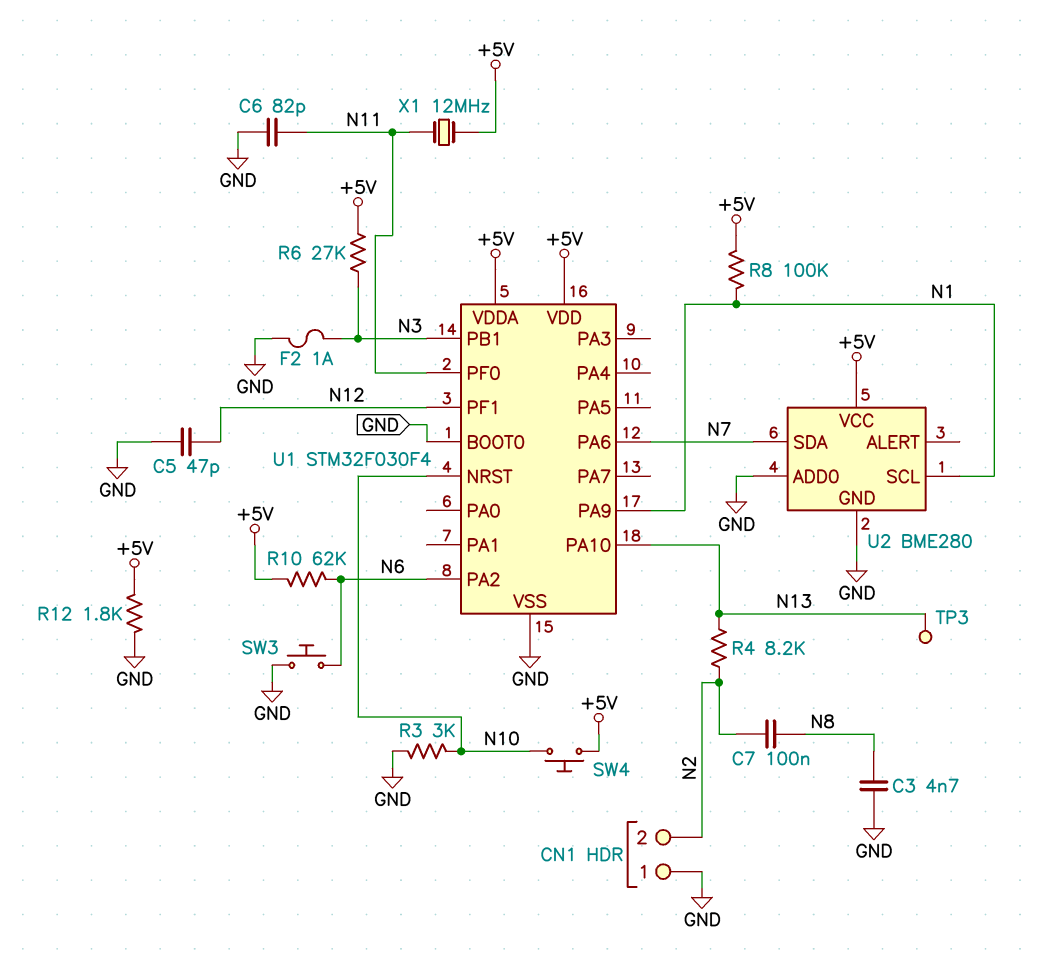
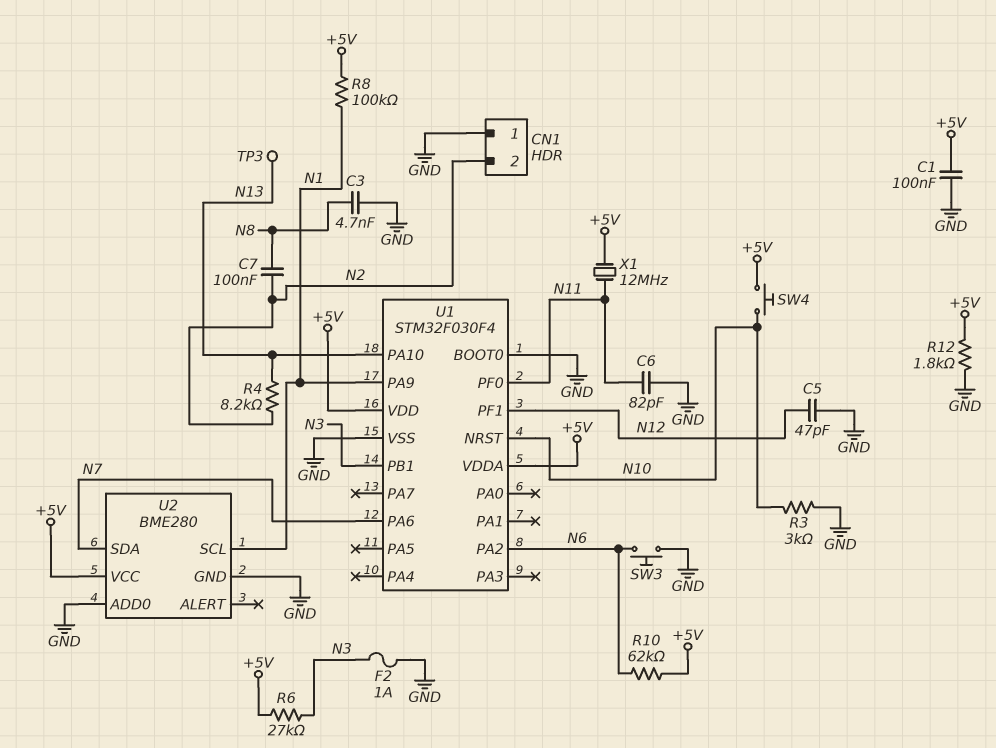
C1: none -> 100nF (+5V, GND)

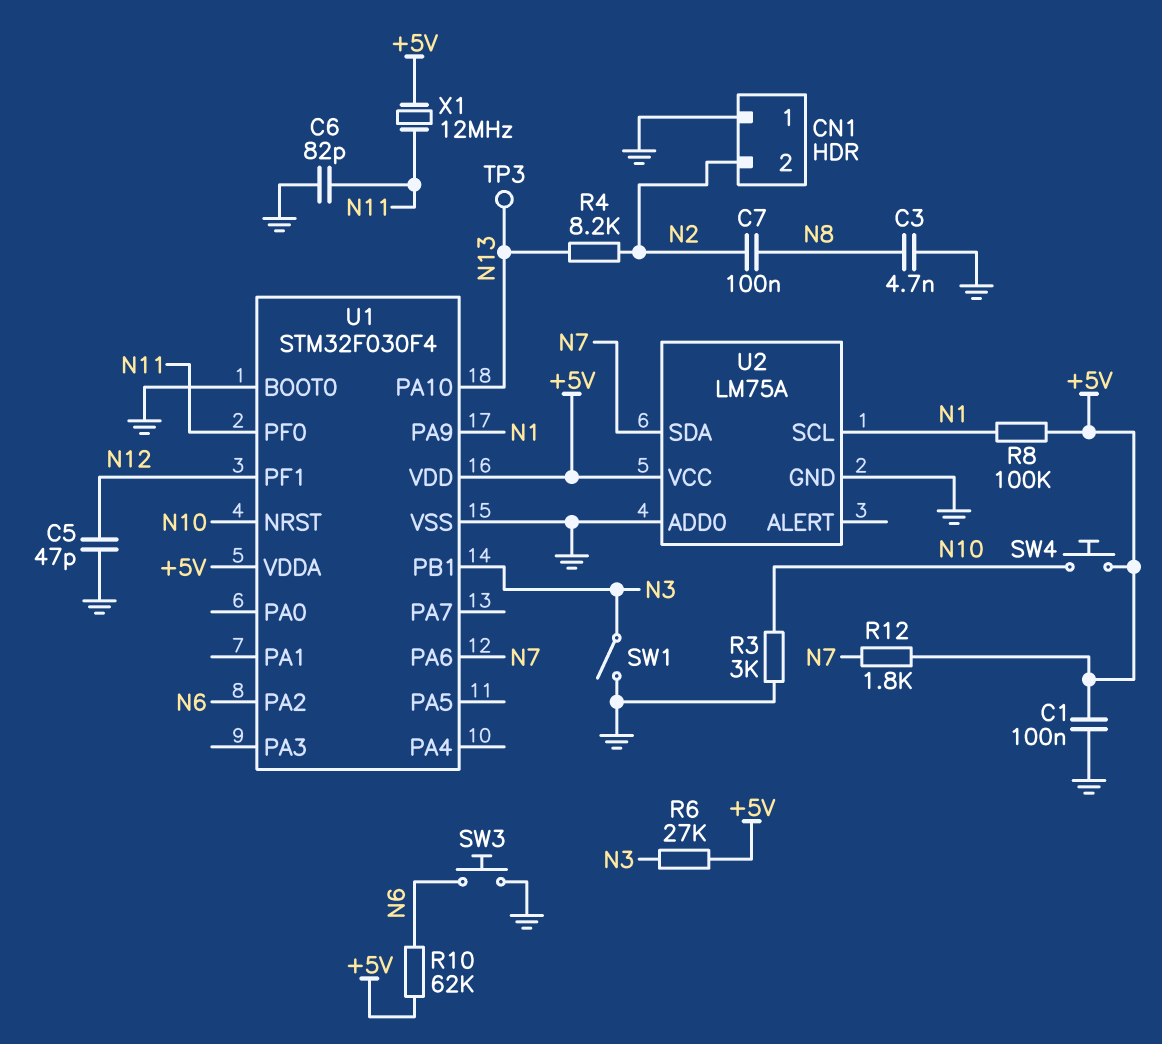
F2: 1A (GND, N3) -> none
R12: 1.8k (+5V, GND) -> 1.8k (+5V, N7)
SW1: none -> switch (GND, N3)
U2: BME280 -> LM75A

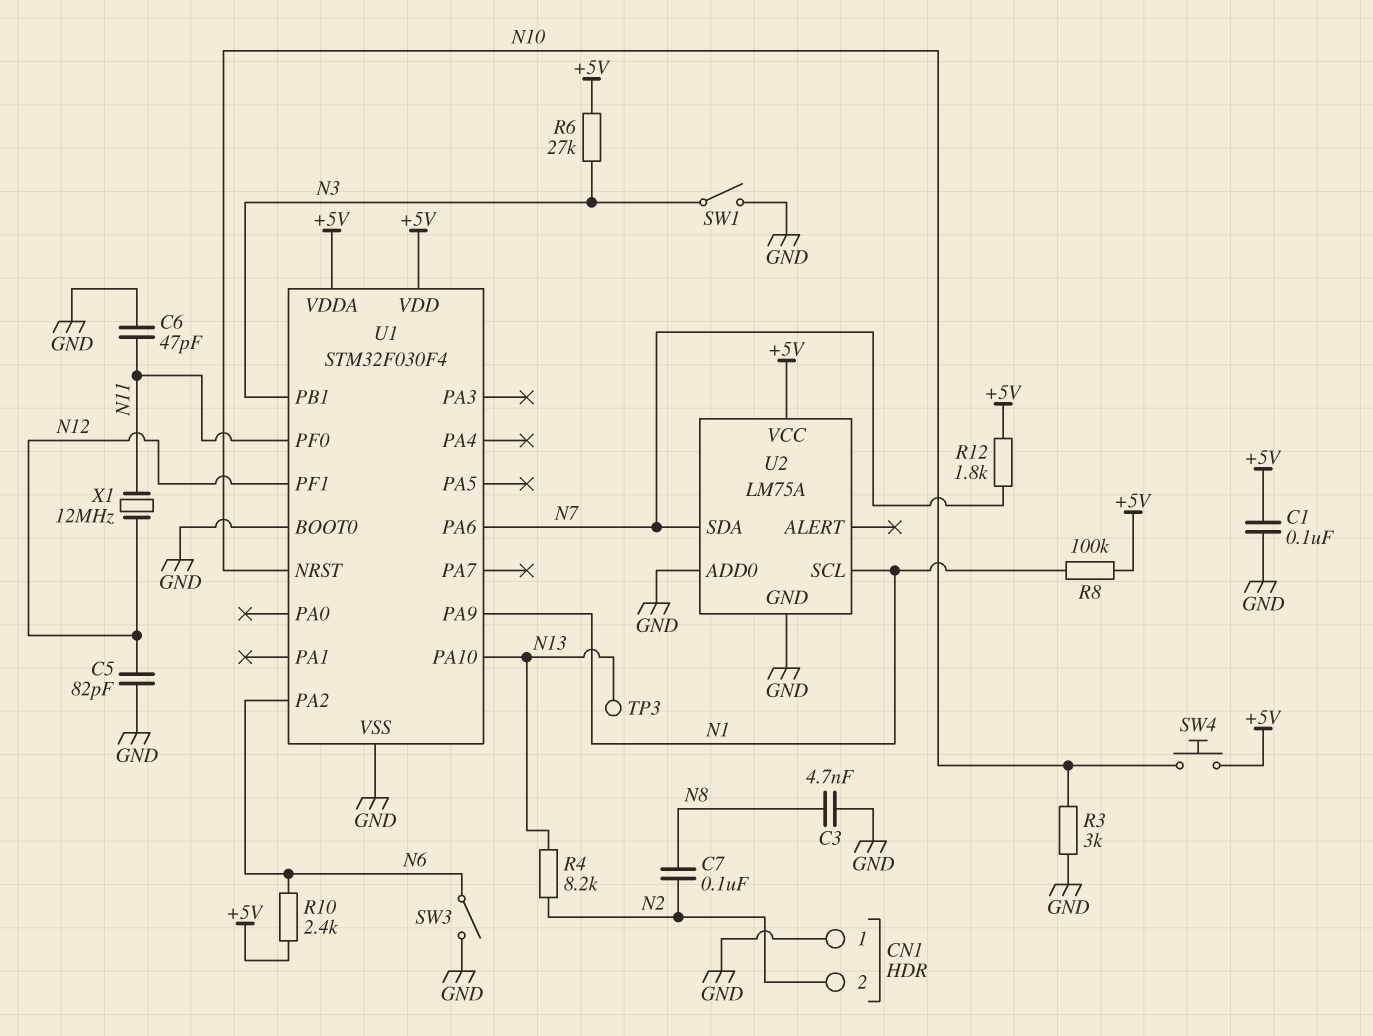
C5: 47pF (GND, N12) -> 82pF (GND, N12)
C6: 82pF (GND, N11) -> 47pF (GND, N11)
R10: 62k (+5V, N6) -> 2.4k (+5V, N6)
SW3: button (GND, N6) -> switch (GND, N6)
X1: 12MHz (+5V, N11) -> 12MHz (N11, N12)

